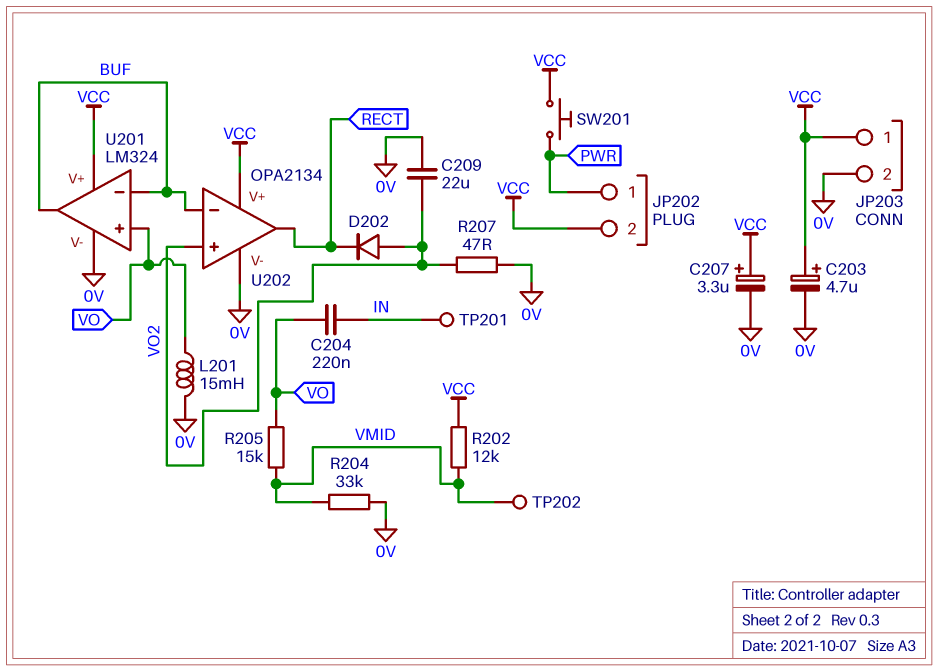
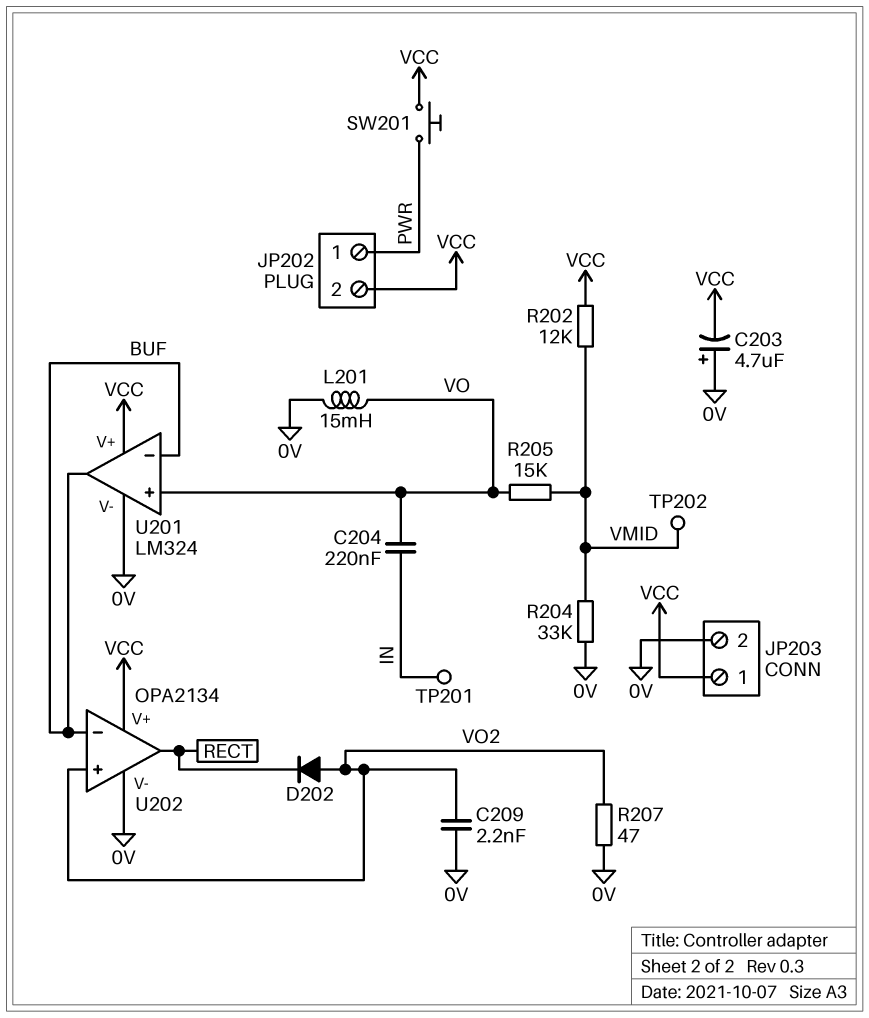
C203: 4.7uF (plus VCC, minus 0V) -> 4.7uF (plus 0V, minus VCC)
C207: 3.3uF (plus VCC, minus 0V) -> none
C209: 22uF (0V, VO2) -> 2.2nF (0V, VO2)

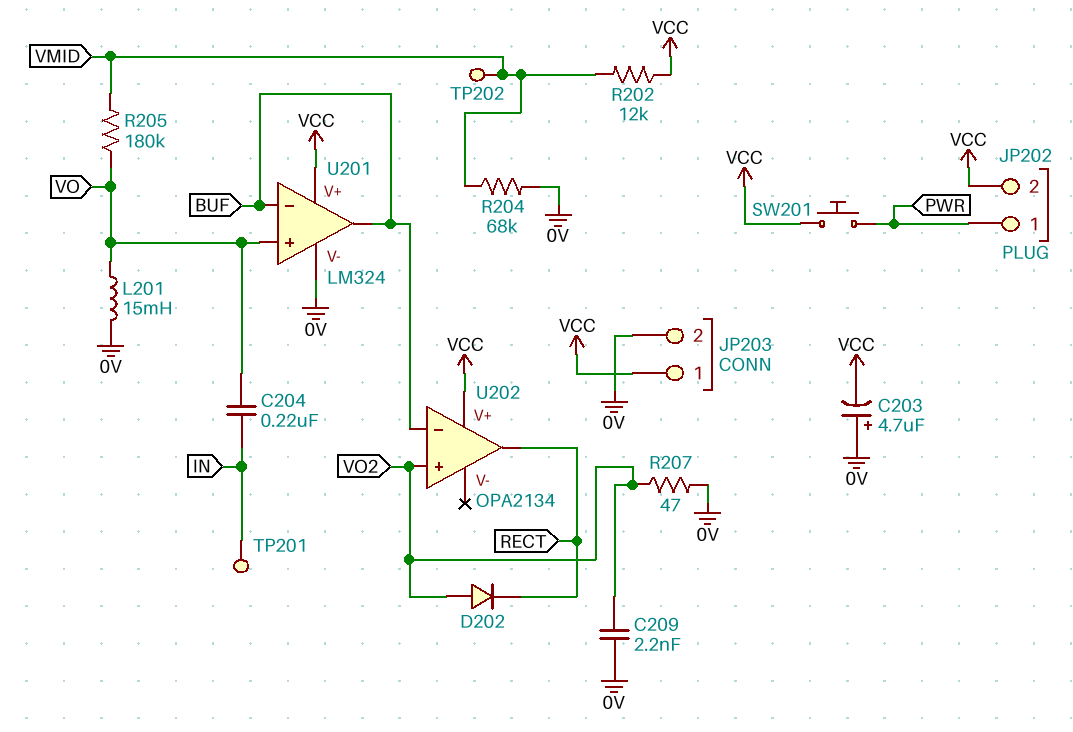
R204: 33k (0V, VMID) -> 68k (0V, VMID)
R205: 15k (VMID, VO) -> 180k (VMID, VO)
U202 pin V-: 0V -> none

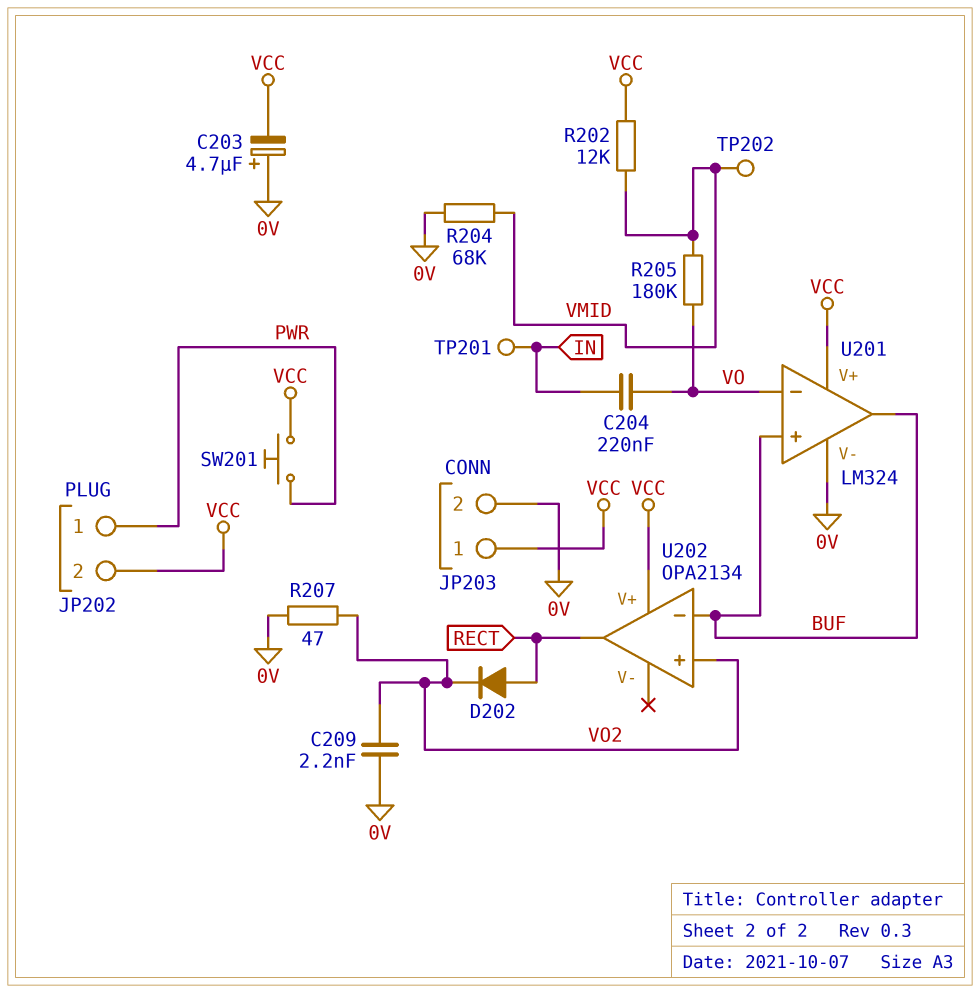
D202: diode (A VO2, K RECT) -> diode (A RECT, K VO2)
L201: 15mH (0V, VO) -> none
U201 pin in+: VO -> BUF
U201 pin in-: BUF -> VO

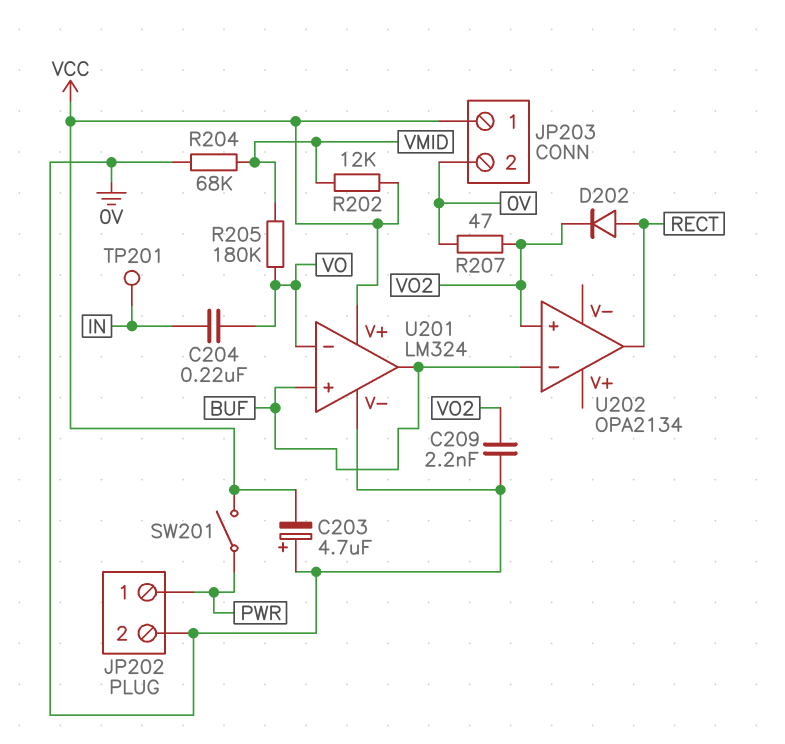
JP202 pin 2: VCC -> 0V
SW201: button (PWR, VCC) -> switch (PWR, VCC)
TP202: test point (VMID) -> none
U202 pin V+: VCC -> none

